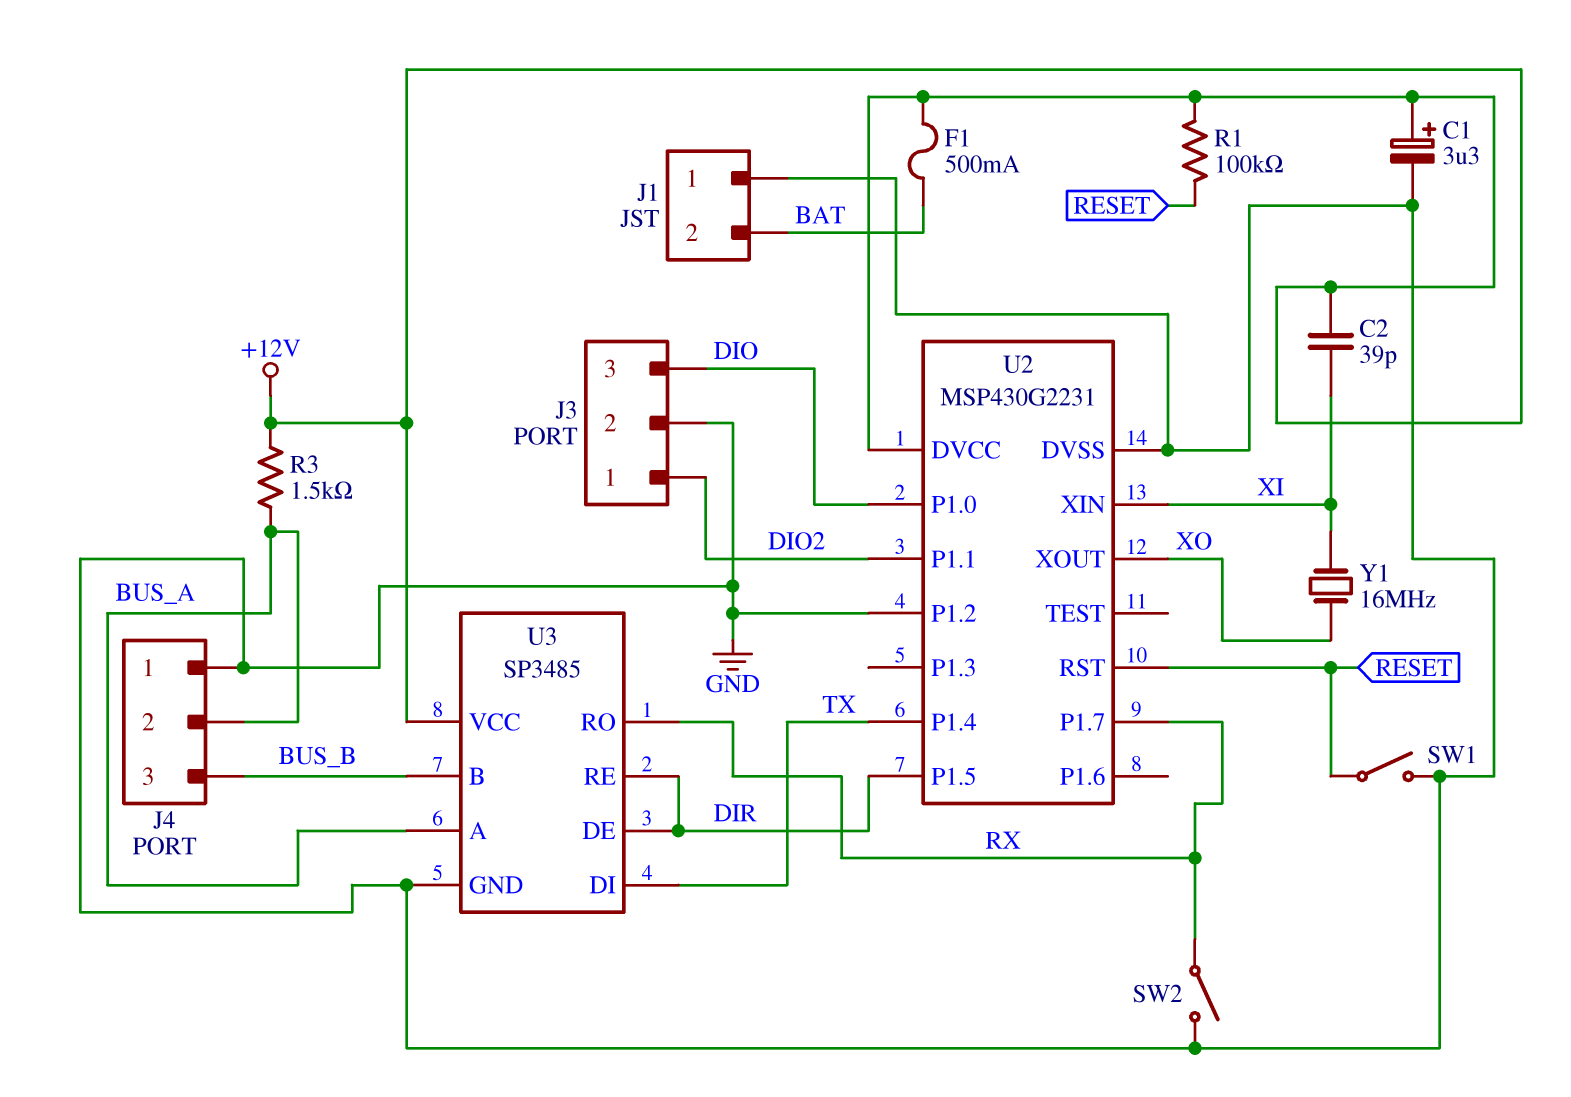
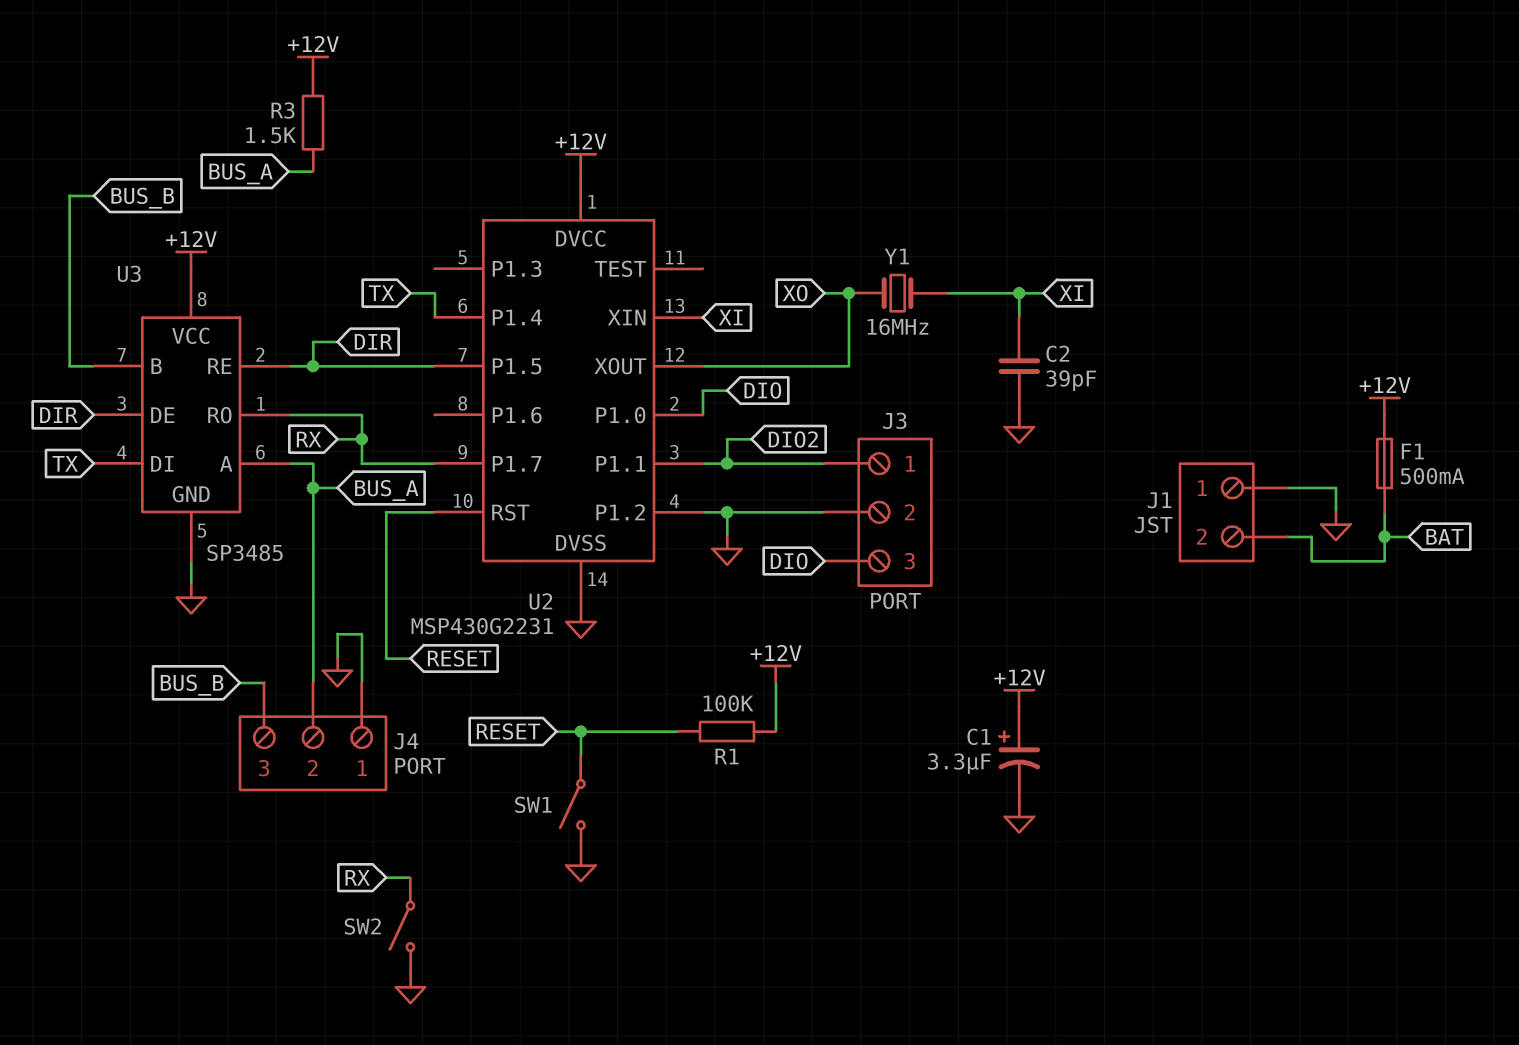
C2: 39pF (+12V, XI) -> 39pF (GND, XI)

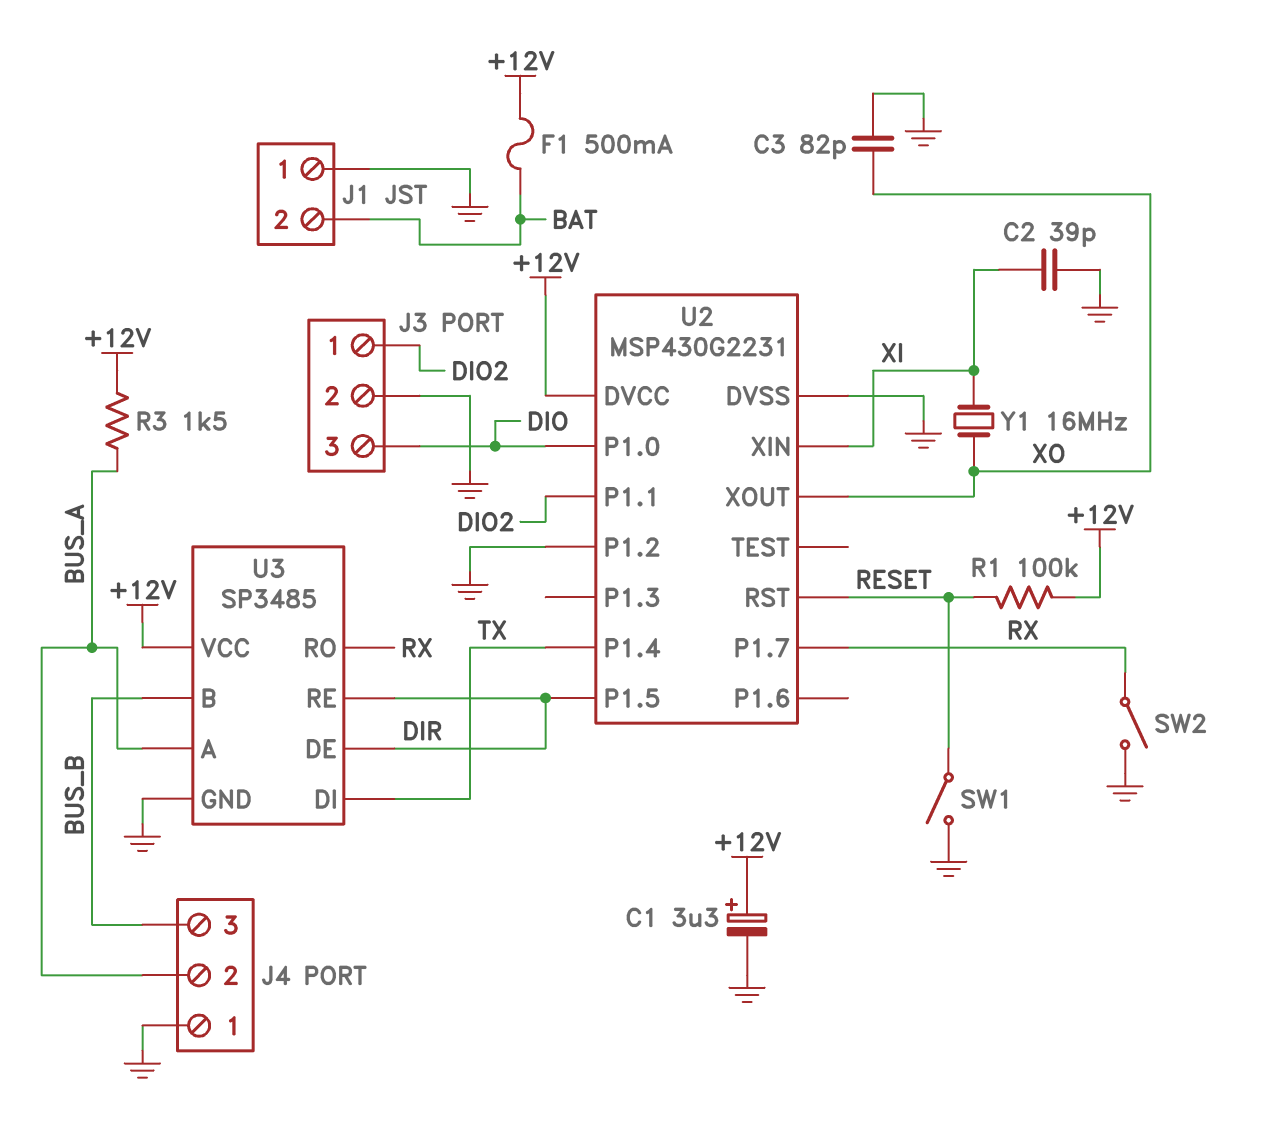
C3: none -> 82pF (GND, XO)

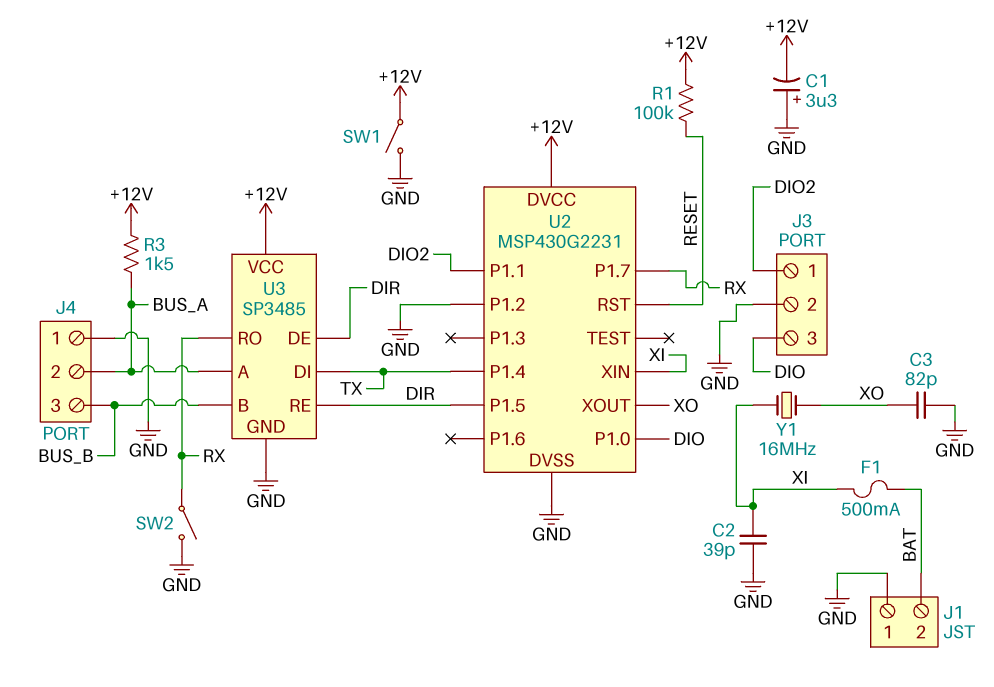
C1: 3.3uF (plus +12V, minus GND) -> 3.3uF (plus GND, minus +12V)
F1: 500mA (+12V, BAT) -> 500mA (BAT, XI)
SW1: switch (GND, RESET) -> switch (+12V, GND)

